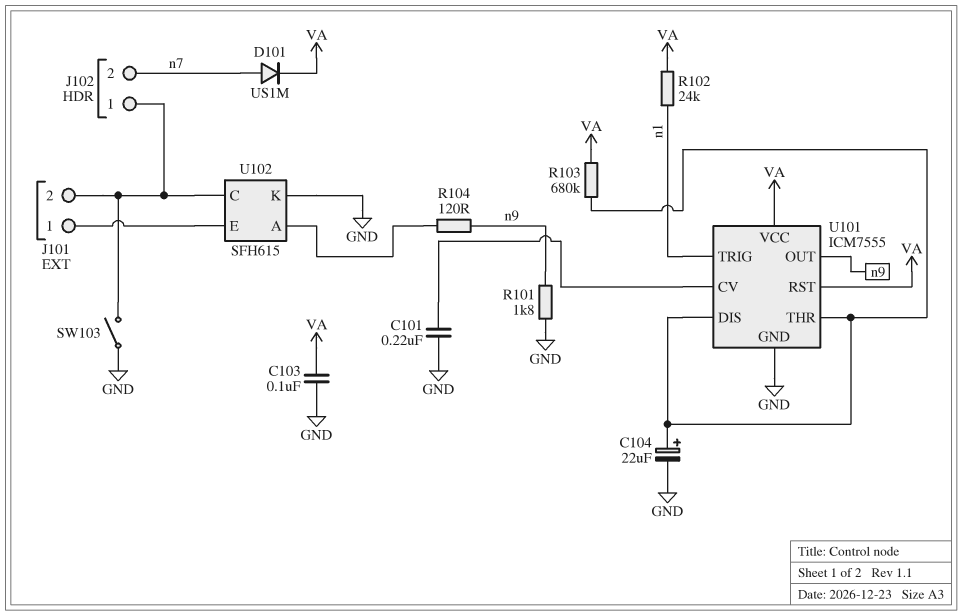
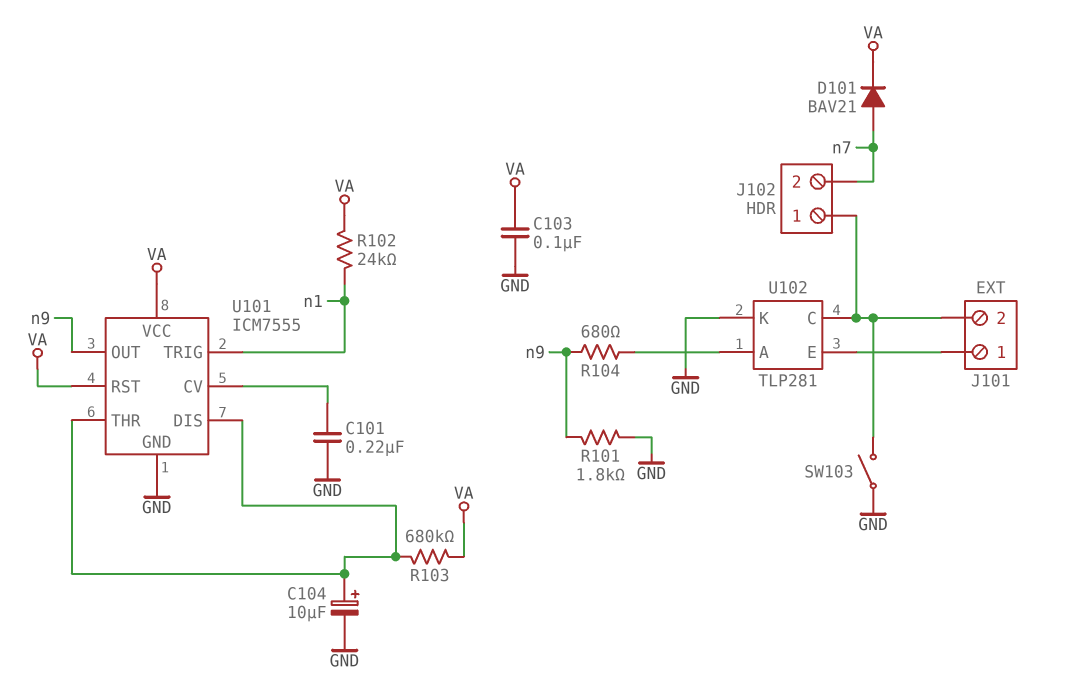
C104: 22uF (plus U101/DIS, minus GND) -> 10uF (plus U101/DIS, minus GND)
D101: diode US1M (A n7, K VA) -> diode BAV21 (A n7, K VA)
R104: 120 (U102/A, n9) -> 680 (U102/A, n9)
U102: SFH615 -> TLP281

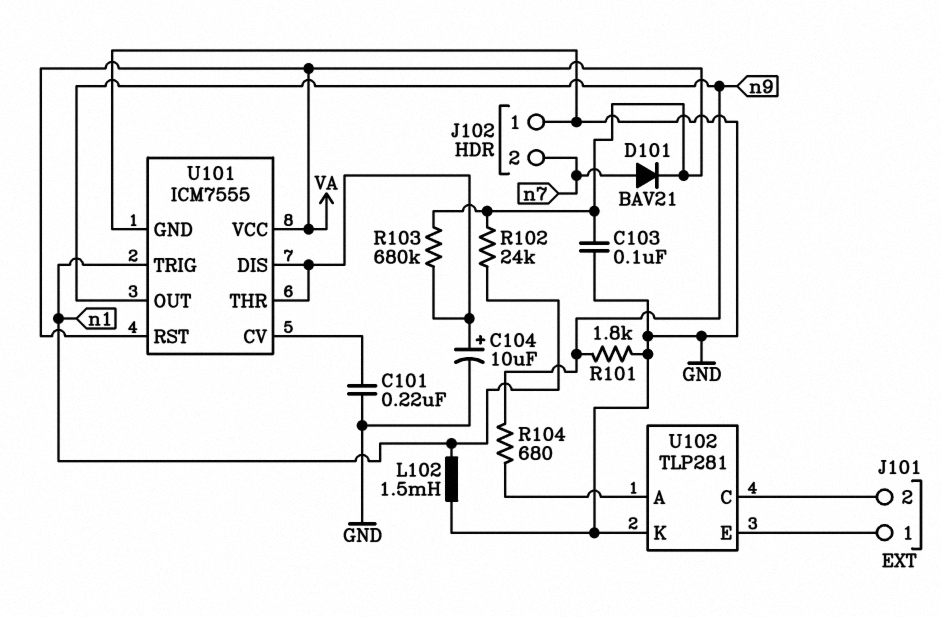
J102 pin 1: J101/2 -> GND
L102: none -> 1.5mH (GND, n1)
SW103: switch (GND, J101/2) -> none

